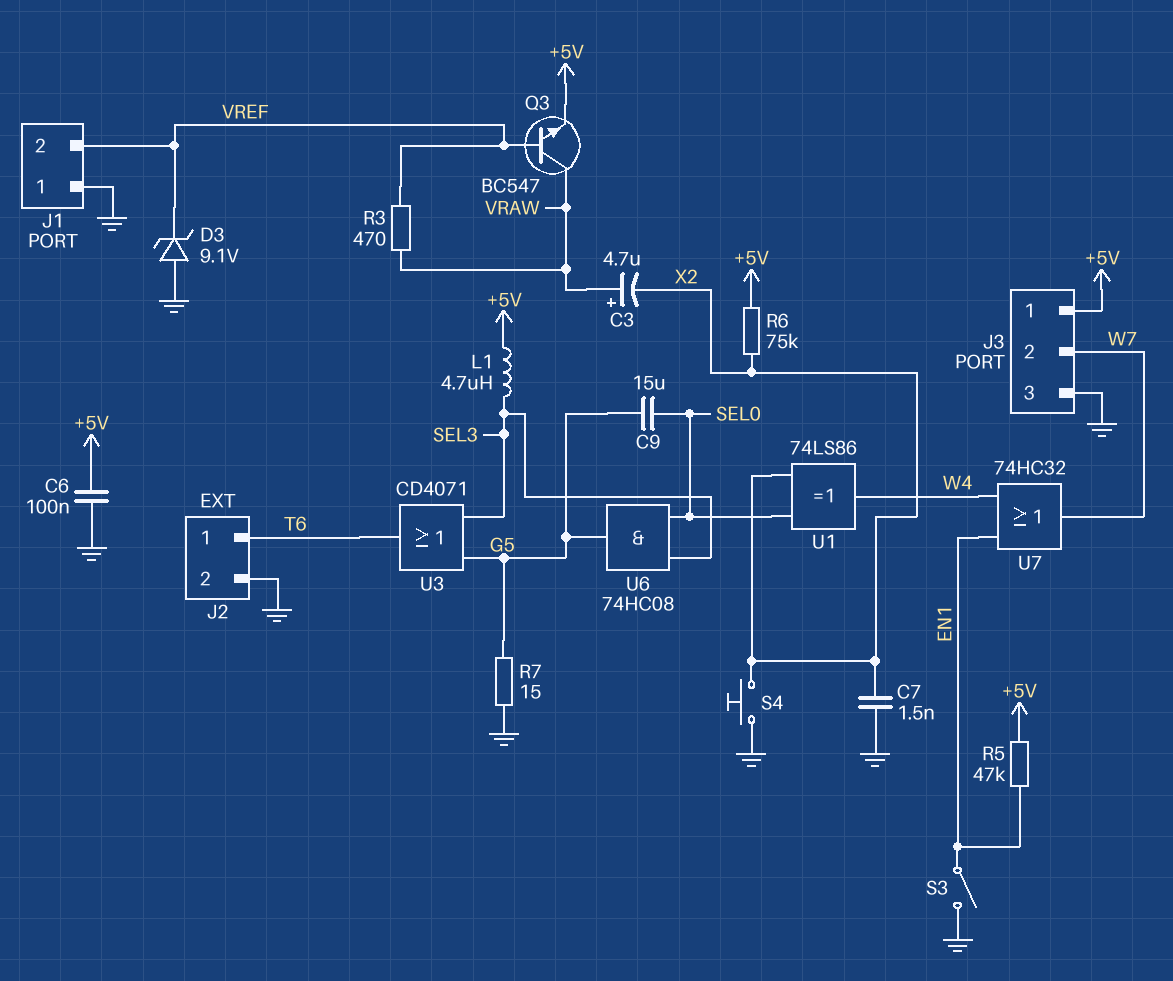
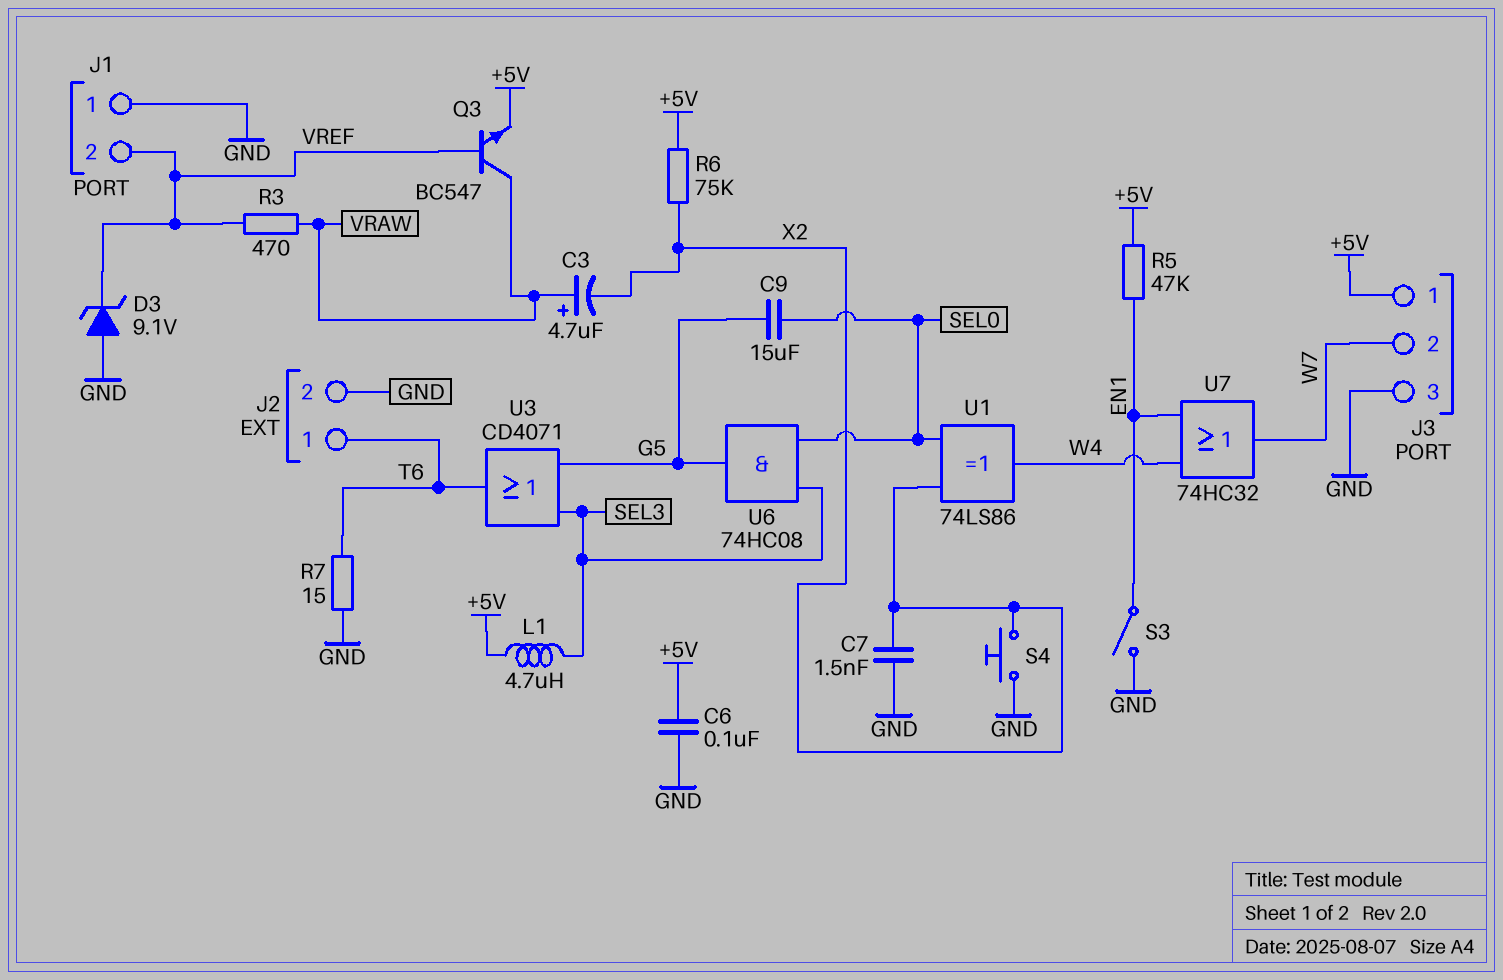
R7: 15 (G5, GND) -> 15 (GND, T6)

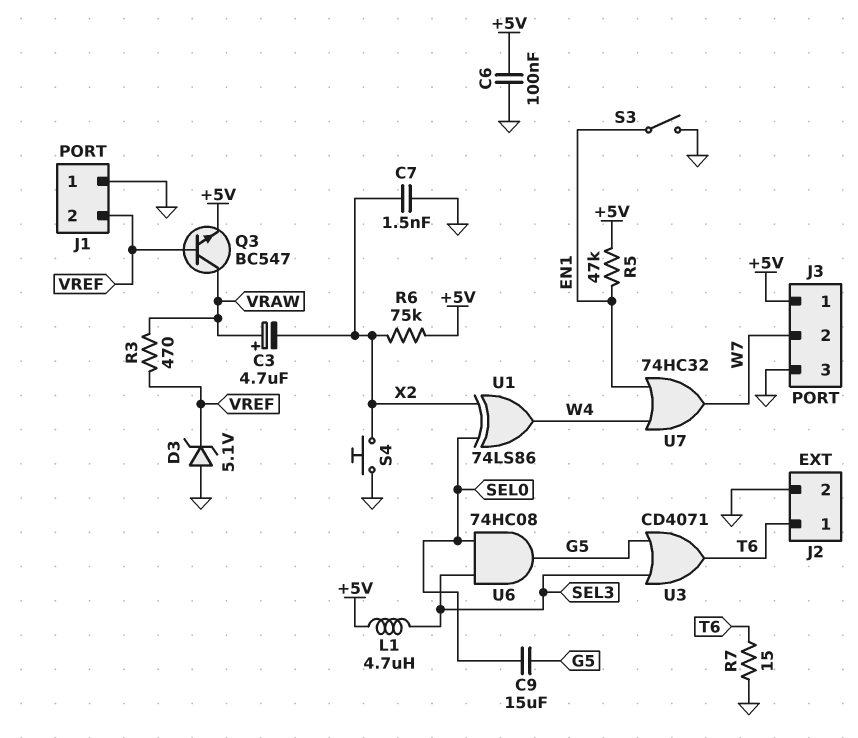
D3: zener 9.1V (A GND, K VREF) -> zener 5.1V (A GND, K VREF)

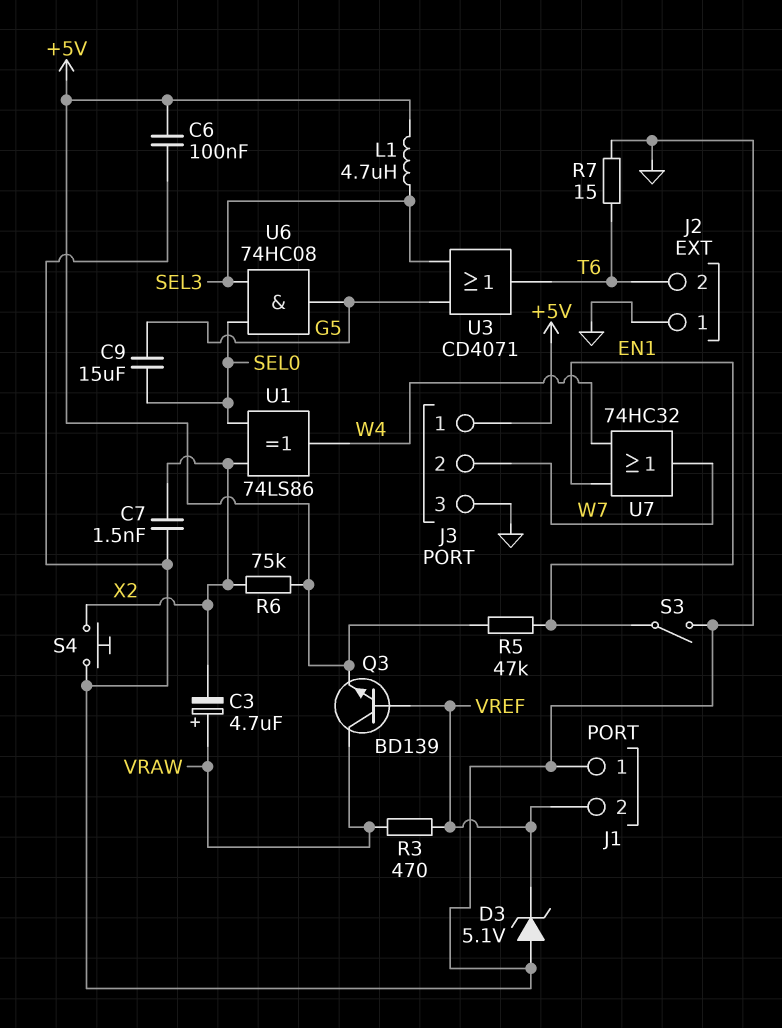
J2 pin 1: T6 -> GND
J2 pin 2: GND -> T6
Q3: NPN BC547 (B VREF, C VRAW, E +5V) -> NPN BD139 (B VREF, C VRAW, E +5V)

